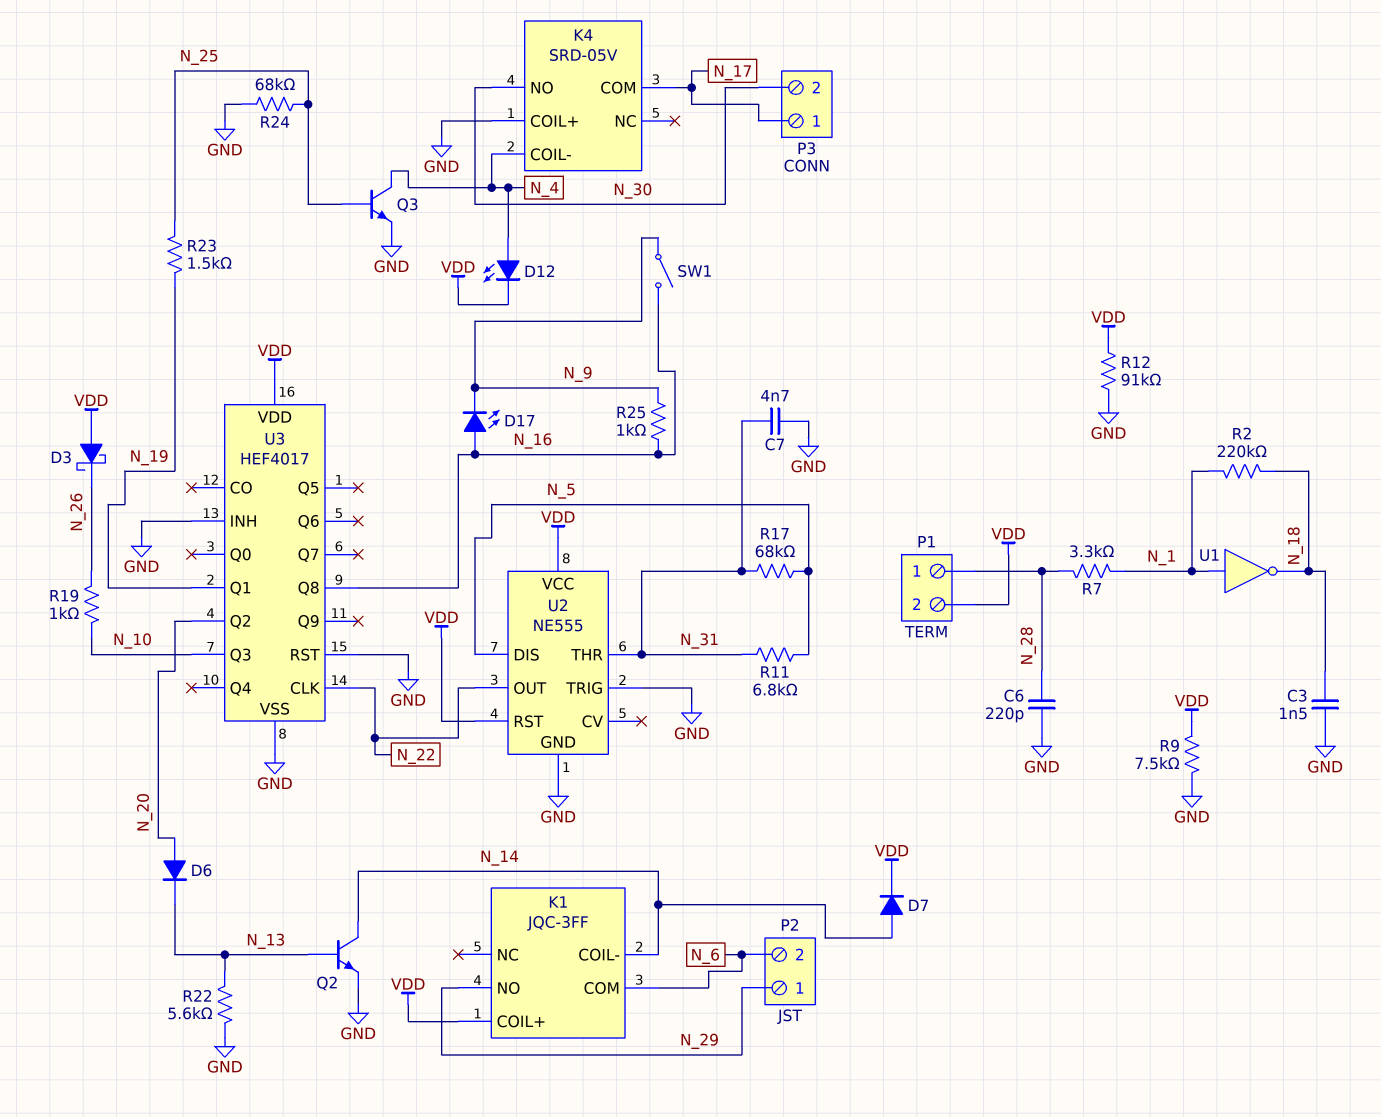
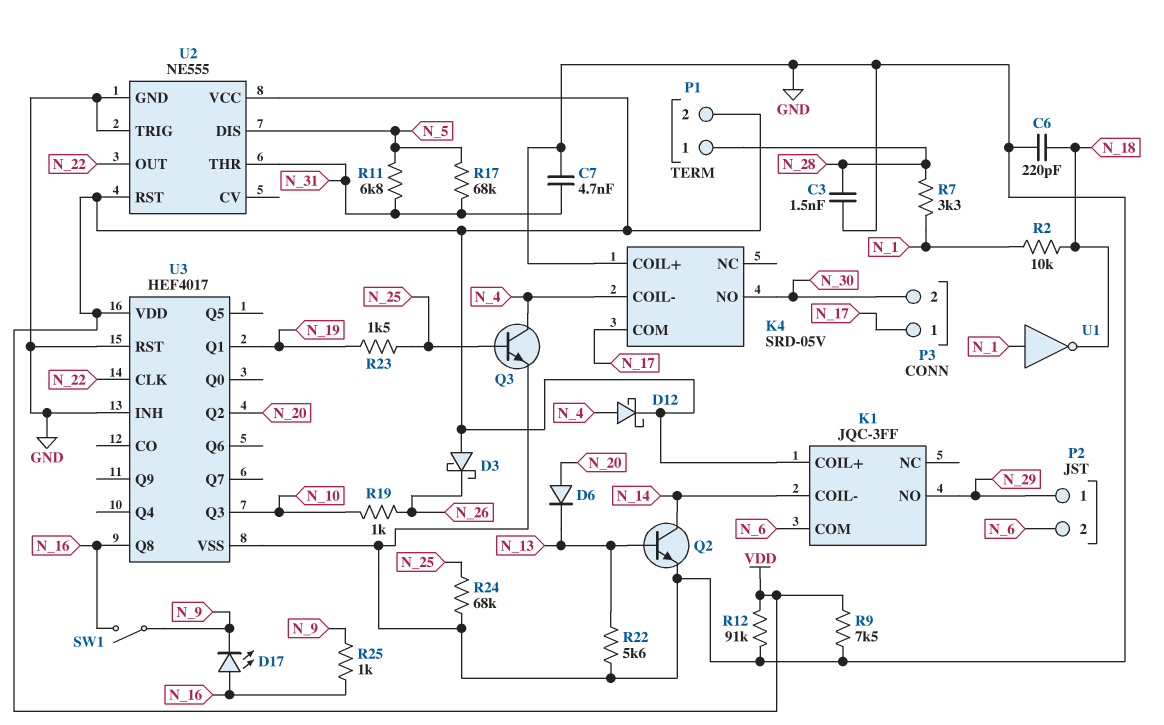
C3: 1.5nF (GND, N_18) -> 1.5nF (GND, N_28)
C6: 220pF (GND, N_28) -> 220pF (GND, N_18)
D7: diode (A N_14, K VDD) -> none
D12: LED (A N_4, K VDD) -> schottky (A N_4, K VDD)
R2: 220k (N_1, N_18) -> 10k (N_1, N_18)

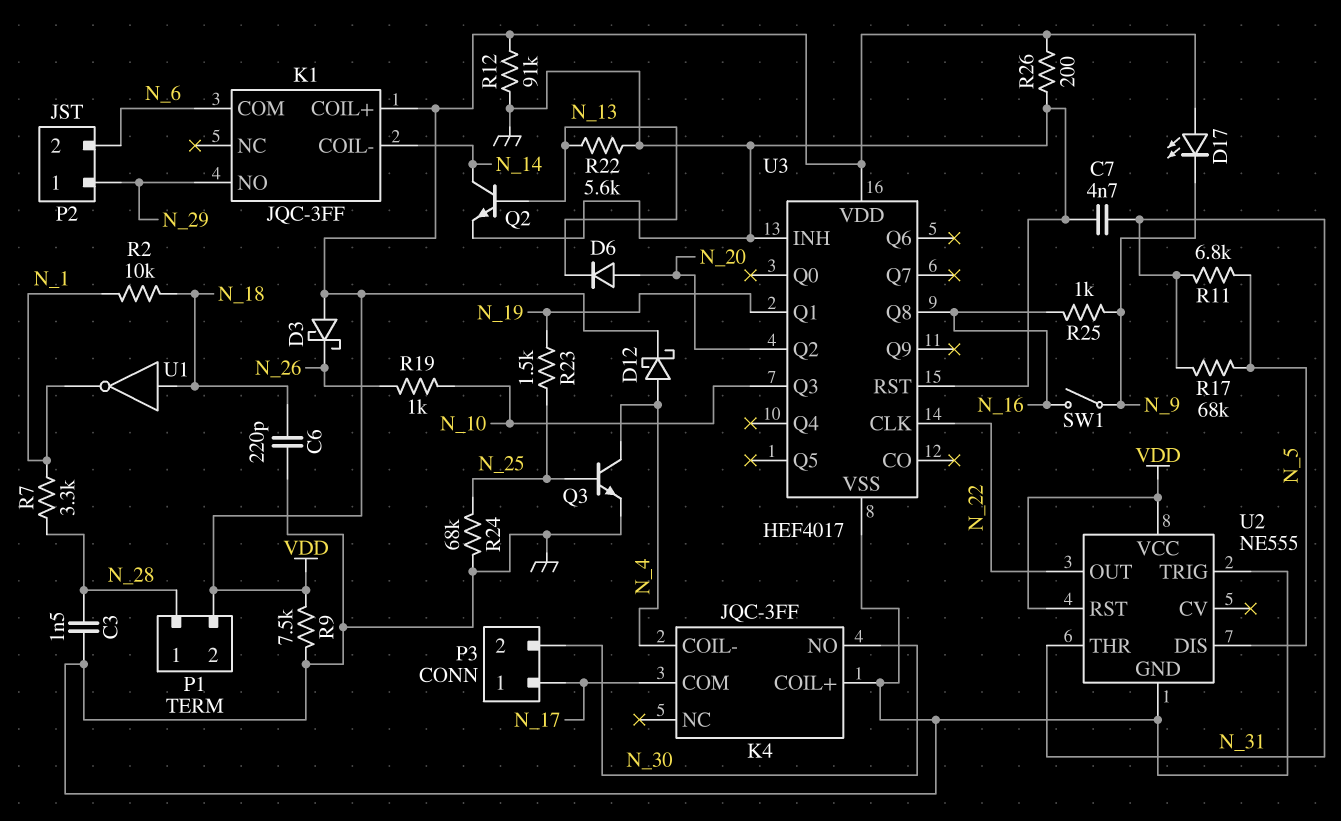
D17: LED (A N_16, K N_9) -> LED (A VDD, K N_9)
K4: SRD-05V -> JQC-3FF
R26: none -> 200 (GND, VDD)
U1: NOT (in N_1, out N_18) -> NOT (in N_18, out N_1)

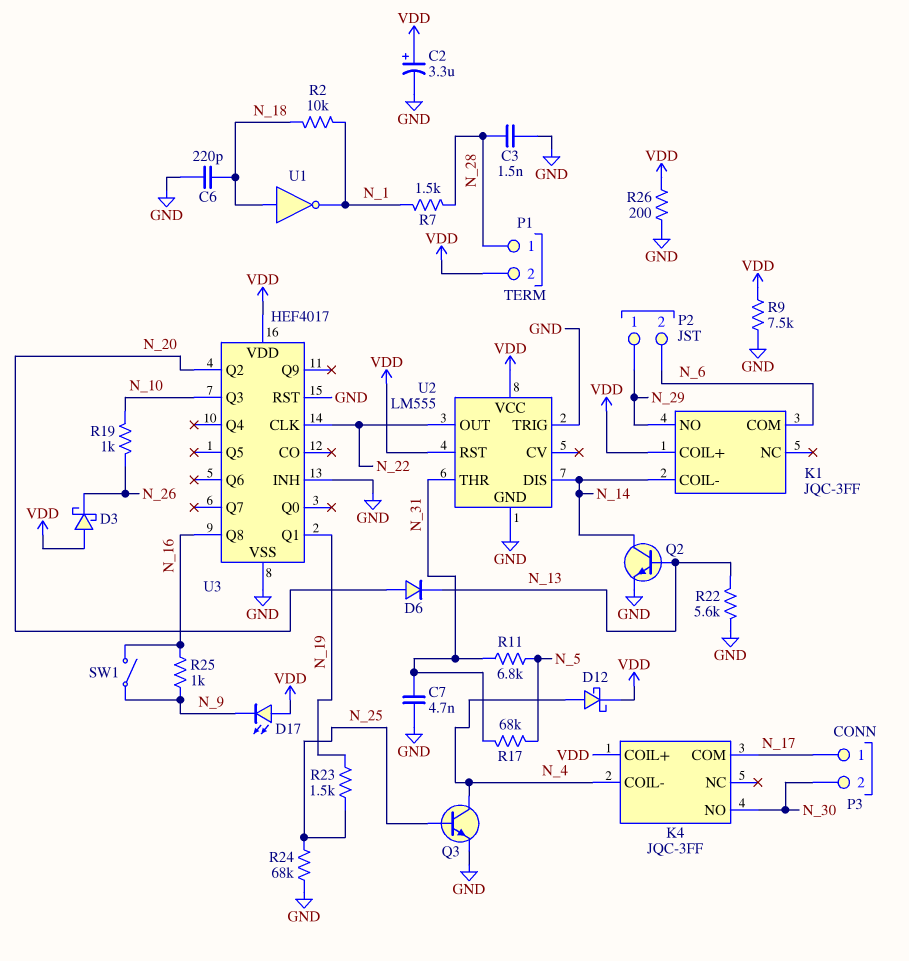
C2: none -> 3.3uF (plus VDD, minus GND)
K4 pin COIL+: GND -> VDD
R7: 3.3k (N_1, N_28) -> 1.5k (N_1, N_28)
R12: 91k (GND, VDD) -> none
U2: NE555 -> LM555
U2 pin DIS: N_5 -> N_14

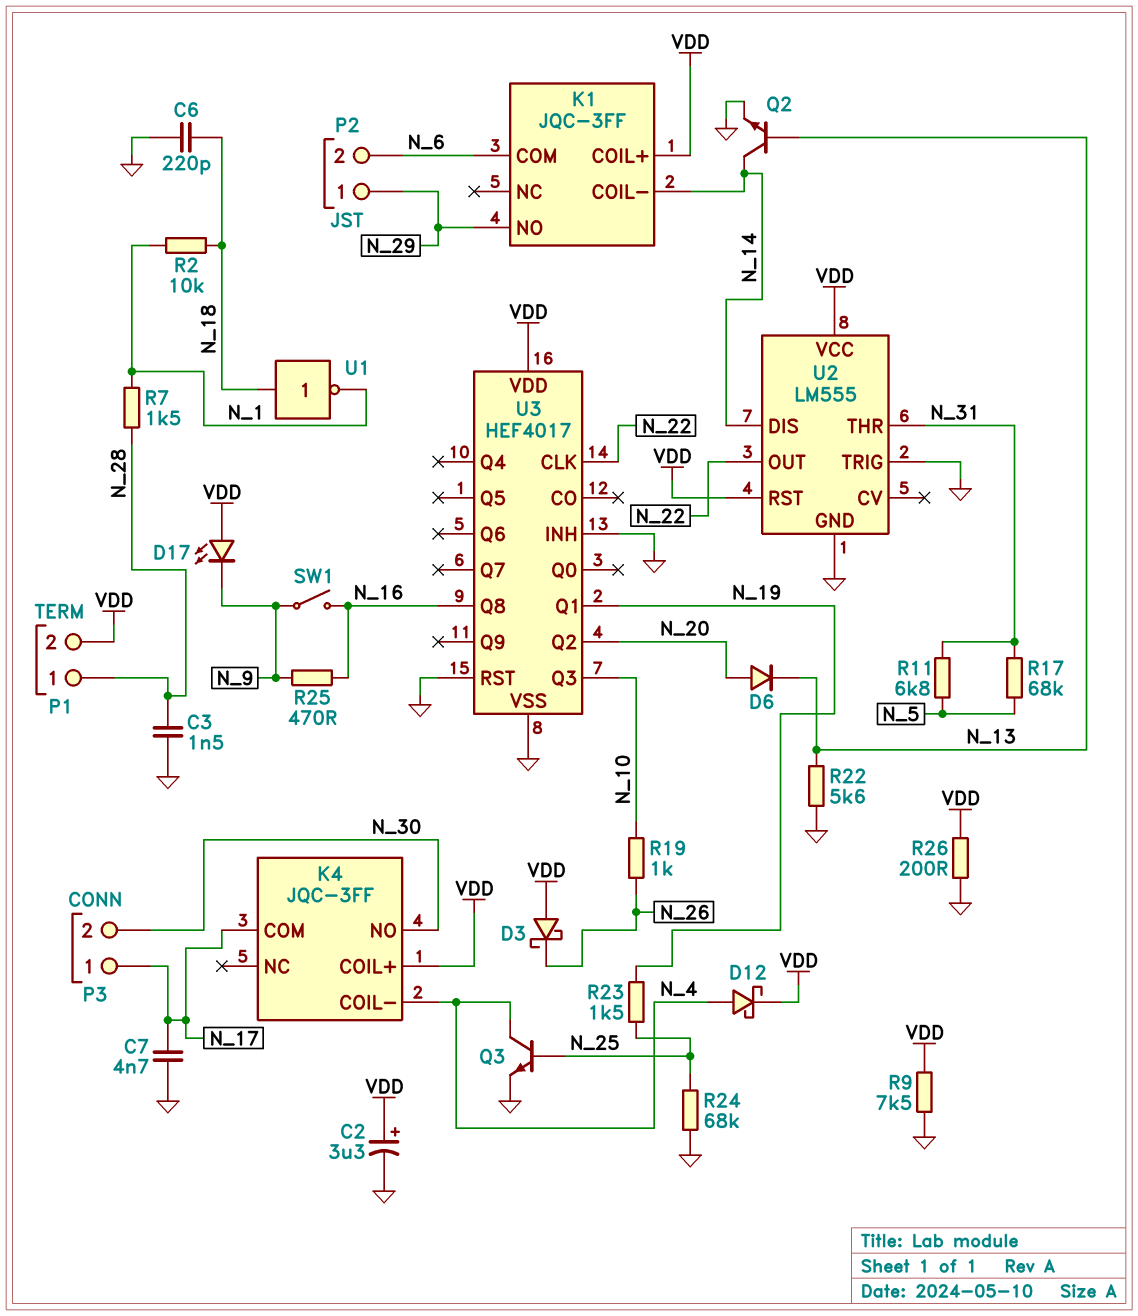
C7: 4.7nF (GND, N_31) -> 4.7nF (GND, N_17)
R25: 1k (N_9, N_16) -> 470 (N_9, N_16)

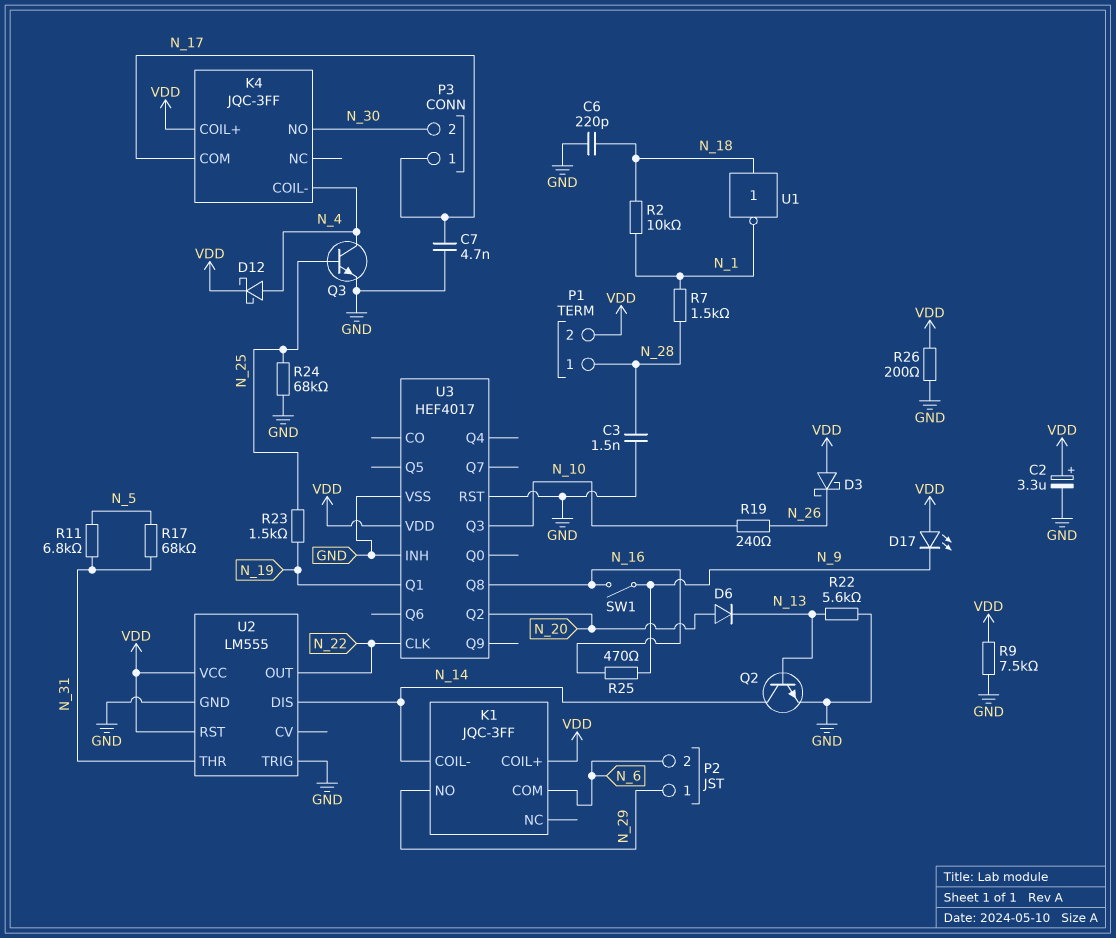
R19: 1k (N_10, N_26) -> 240 (N_10, N_26)

